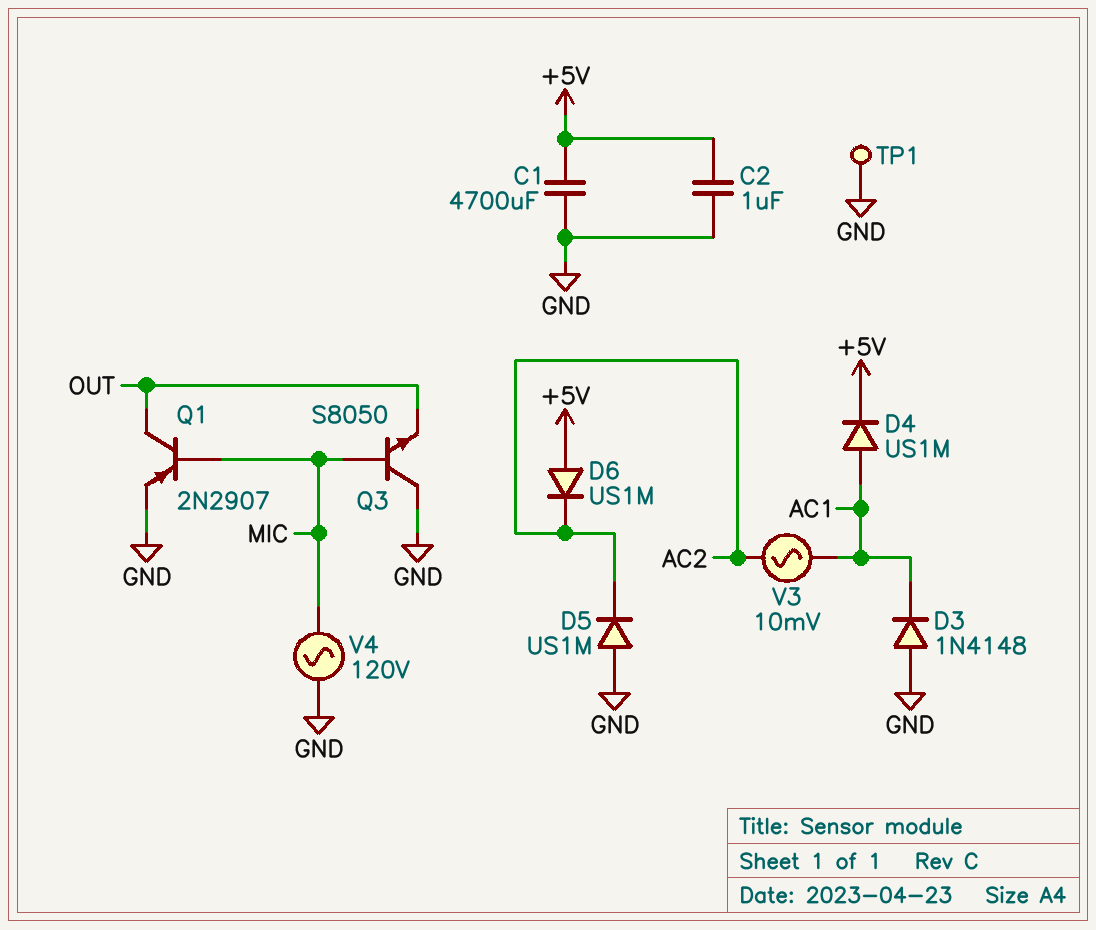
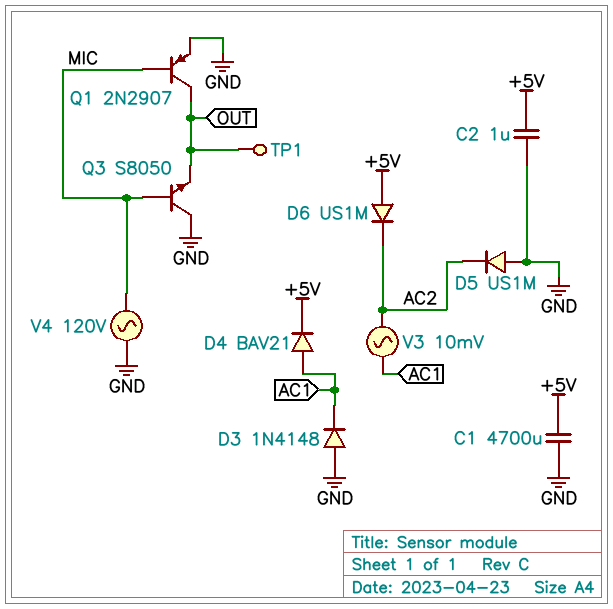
D4: diode US1M (A AC1, K +5V) -> diode BAV21 (A AC1, K +5V)
TP1: test point (GND) -> test point (OUT)

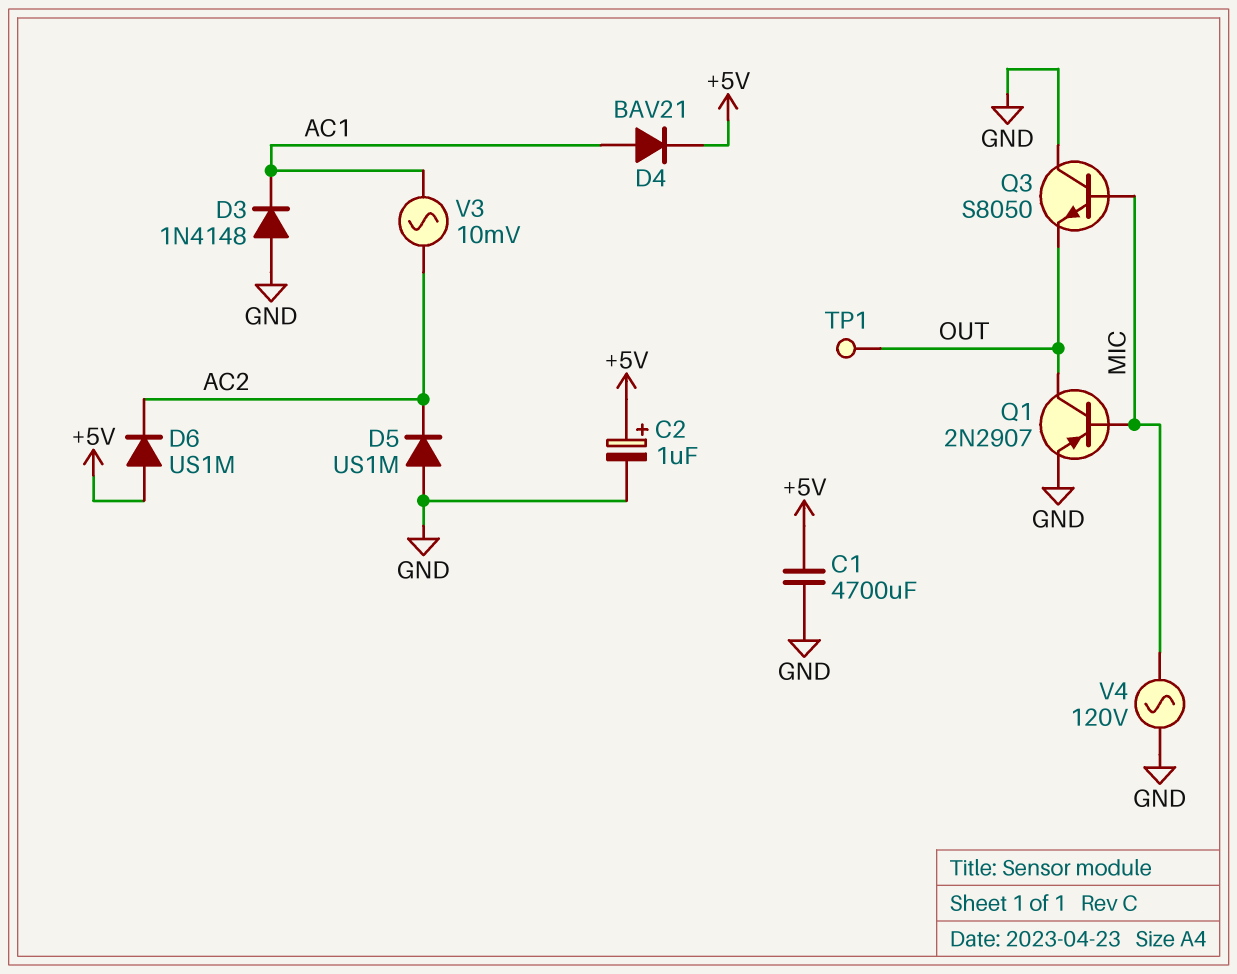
C2: 1uF (+5V, GND) -> 1uF (plus +5V, minus GND)

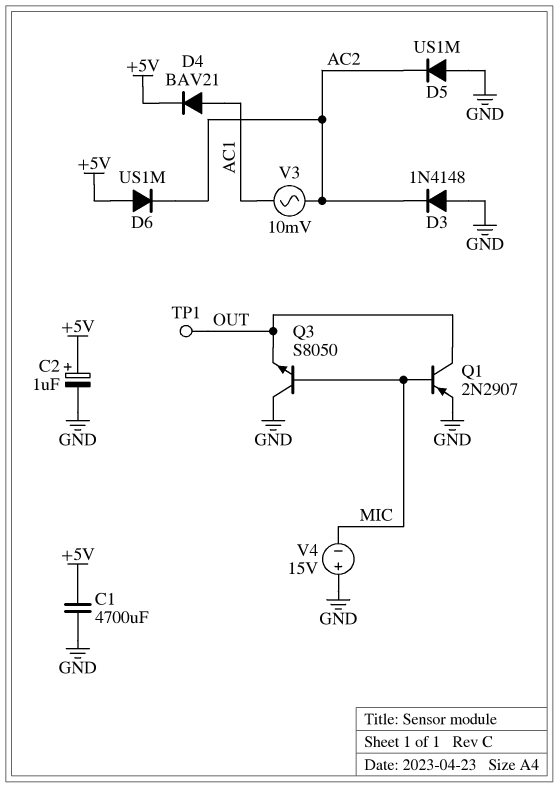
D3: diode 1N4148 (A GND, K AC1) -> diode 1N4148 (A GND, K AC2)
V4: AC 120V (GND, MIC) -> 15V (plus GND, minus MIC)

